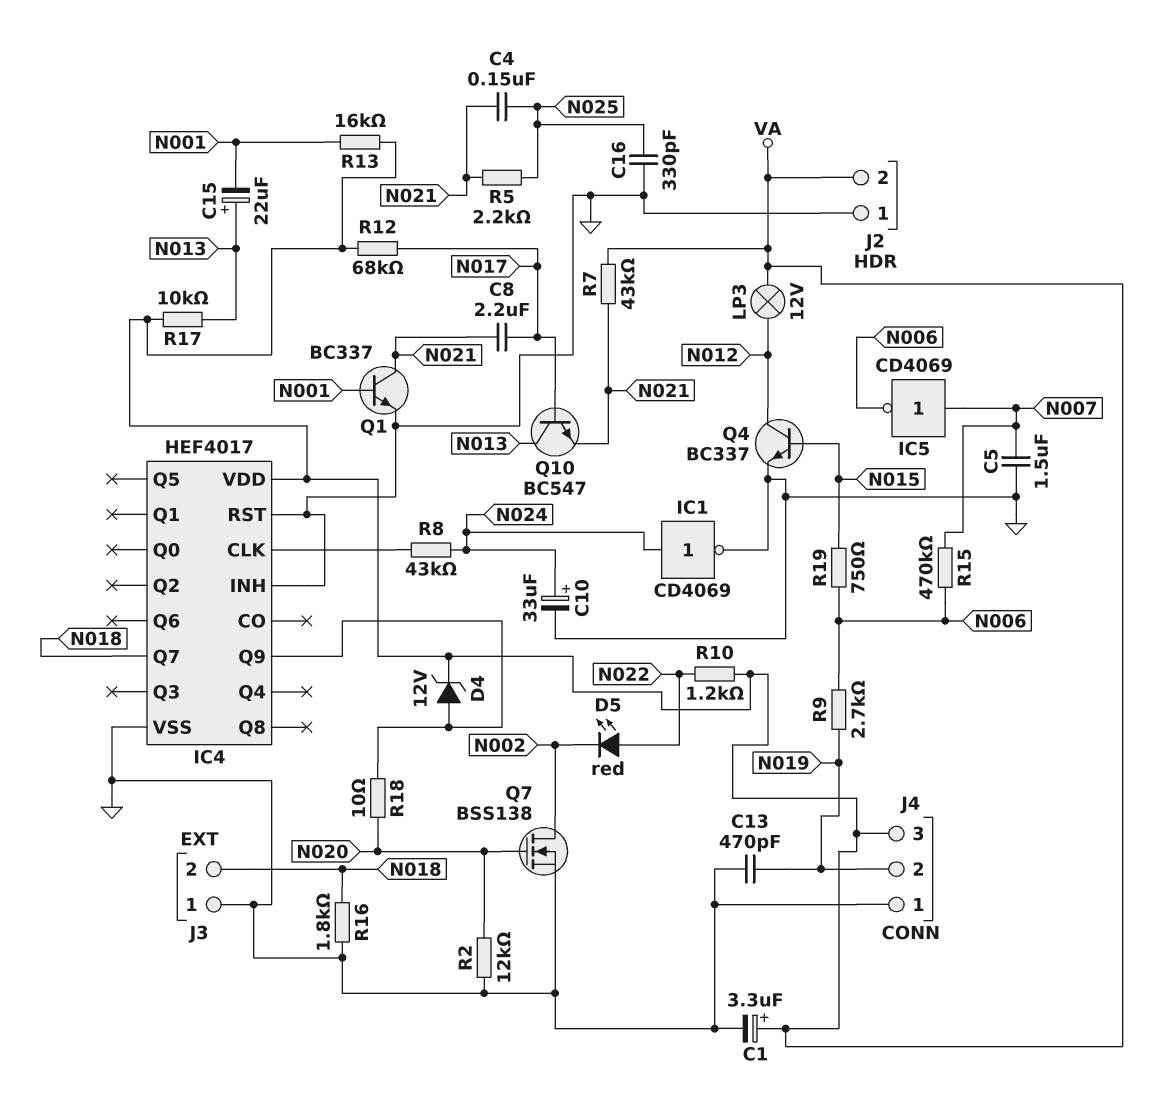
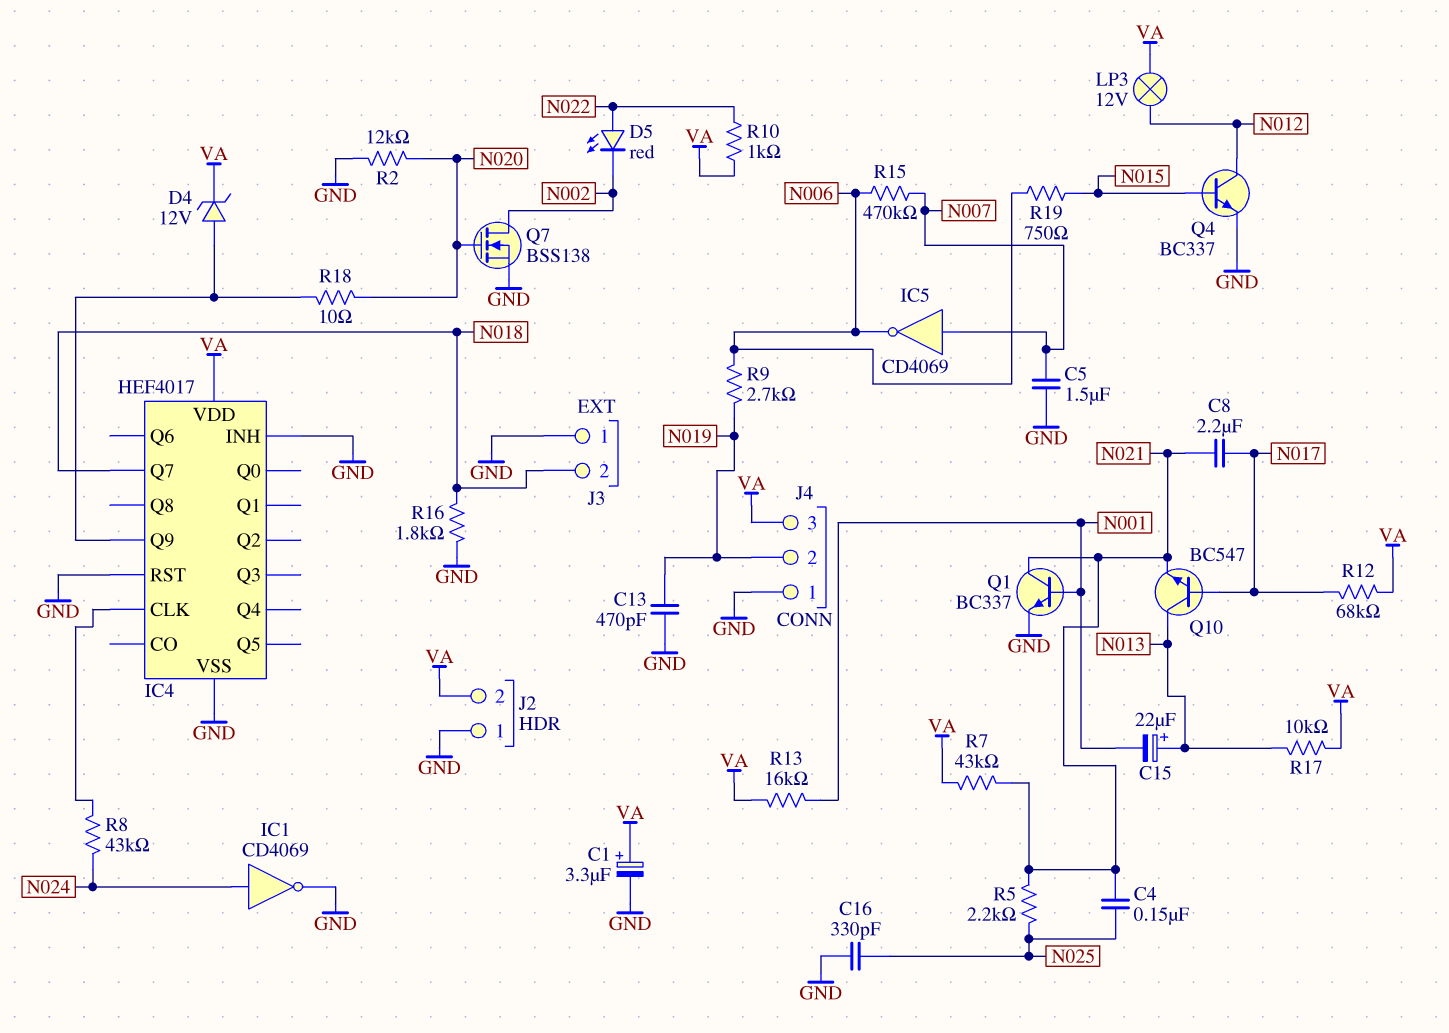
C10: 33uF (plus N024, minus GND) -> none
R10: 1.2k (N022, VA) -> 1k (N022, VA)

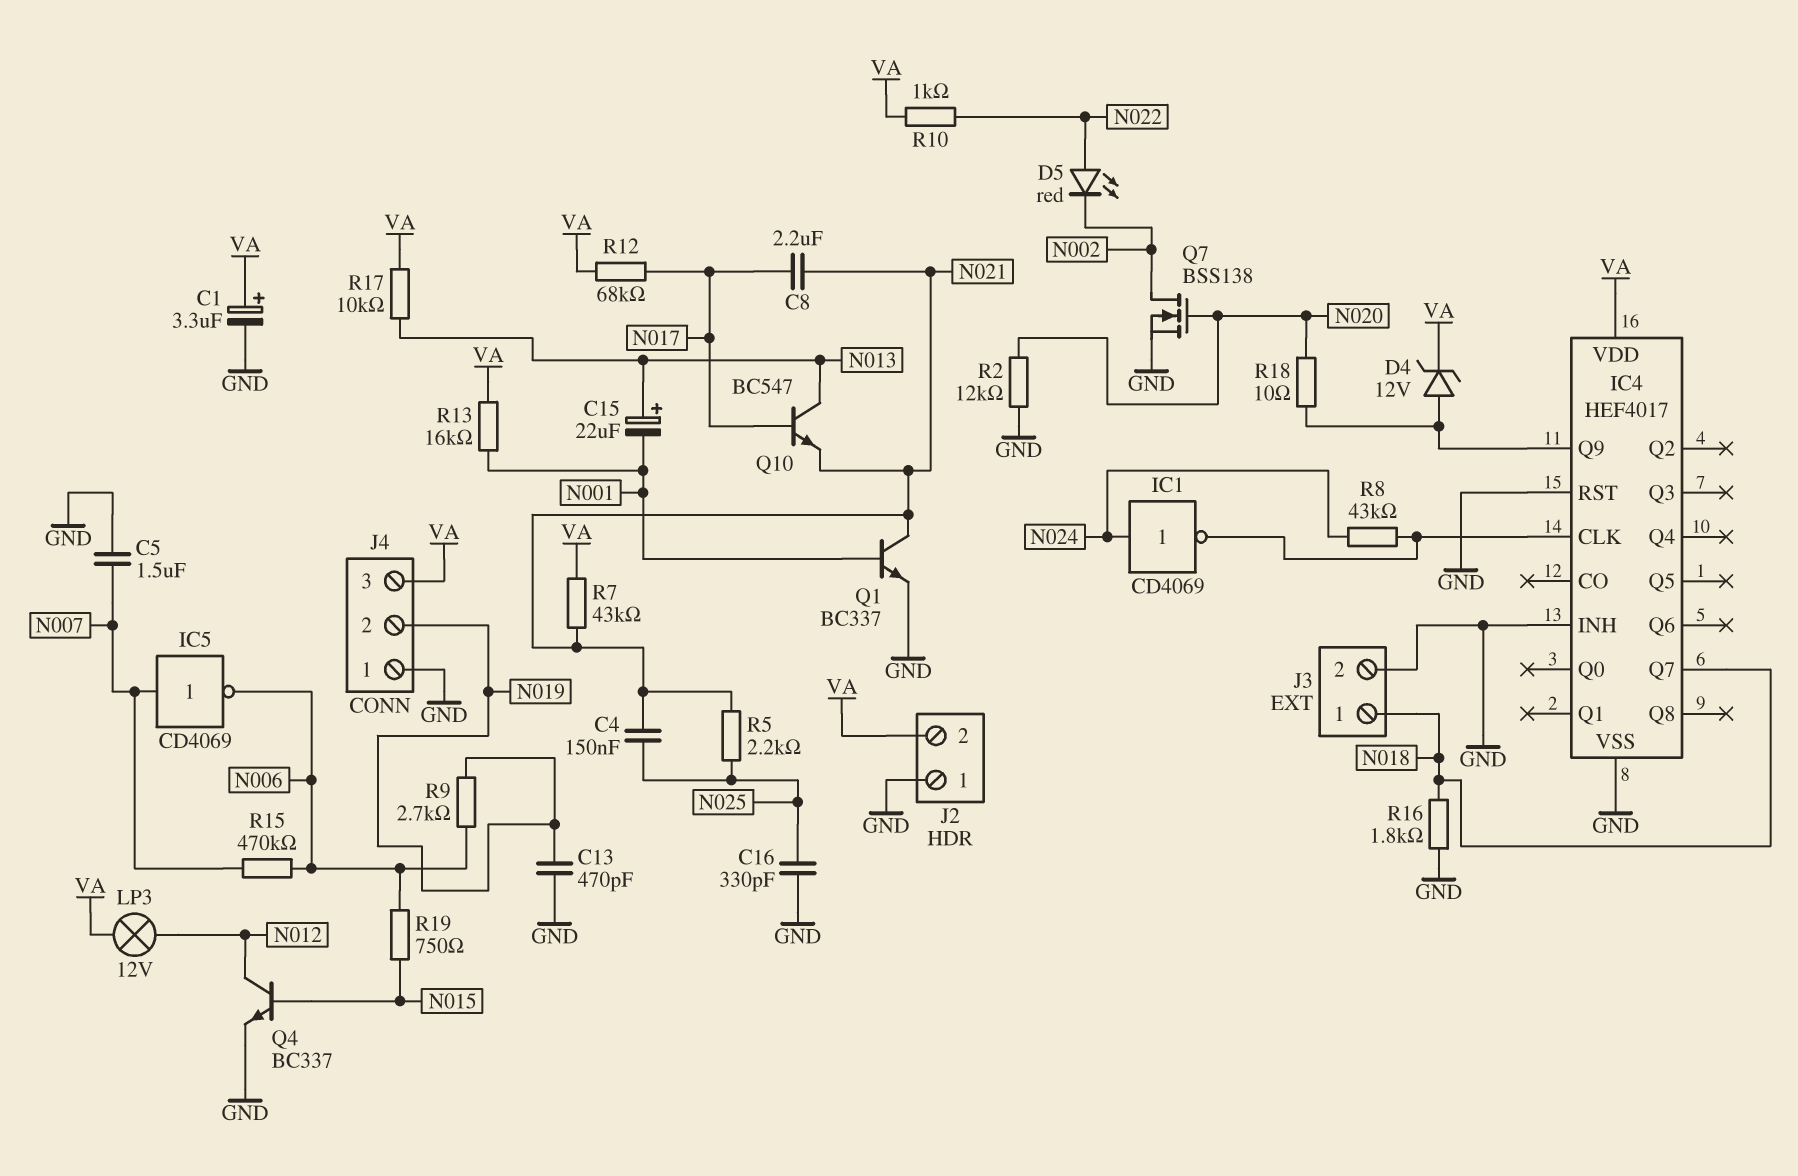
IC1: NOT CD4069 (in N024, out GND) -> NOT CD4069 (in N024, out IC4/CLK)
J3 pin 1: GND -> N018
J3 pin 2: N018 -> GND

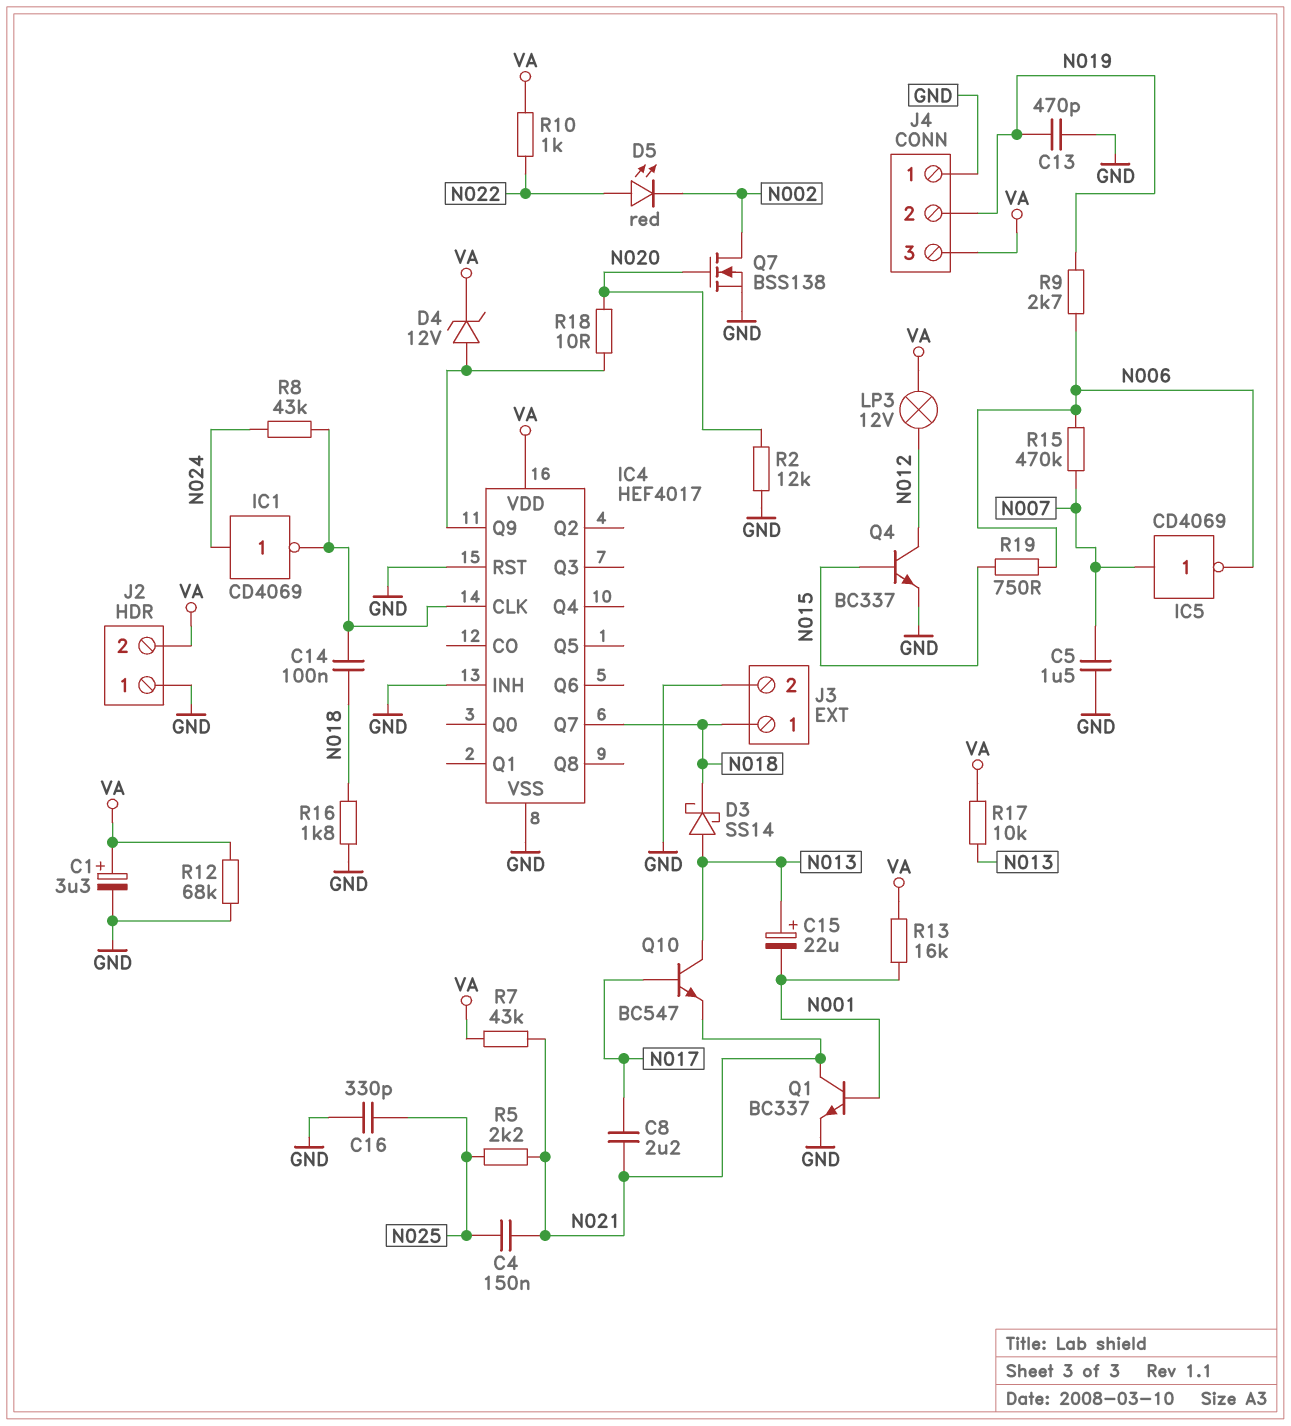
C14: none -> 100nF (IC4/CLK, N018)
D3: none -> schottky SS14 (A N013, K N018)
R12: 68k (N017, VA) -> 68k (GND, VA)

